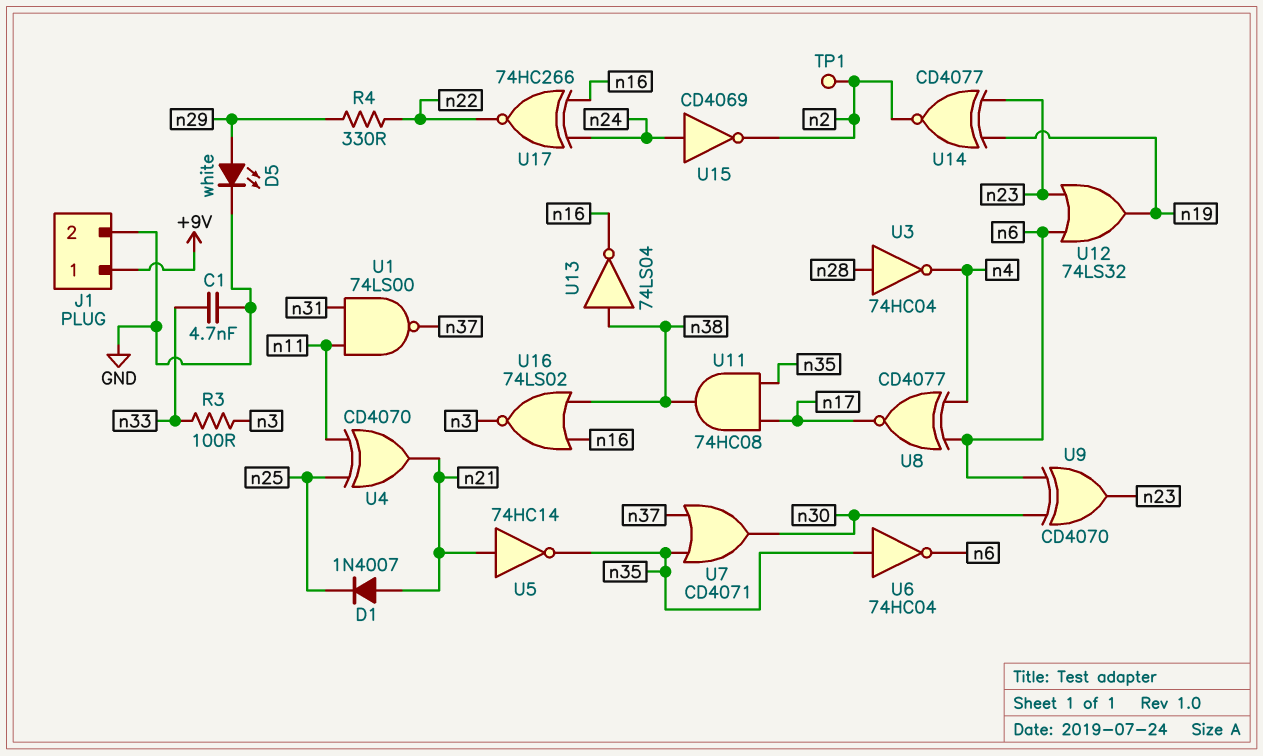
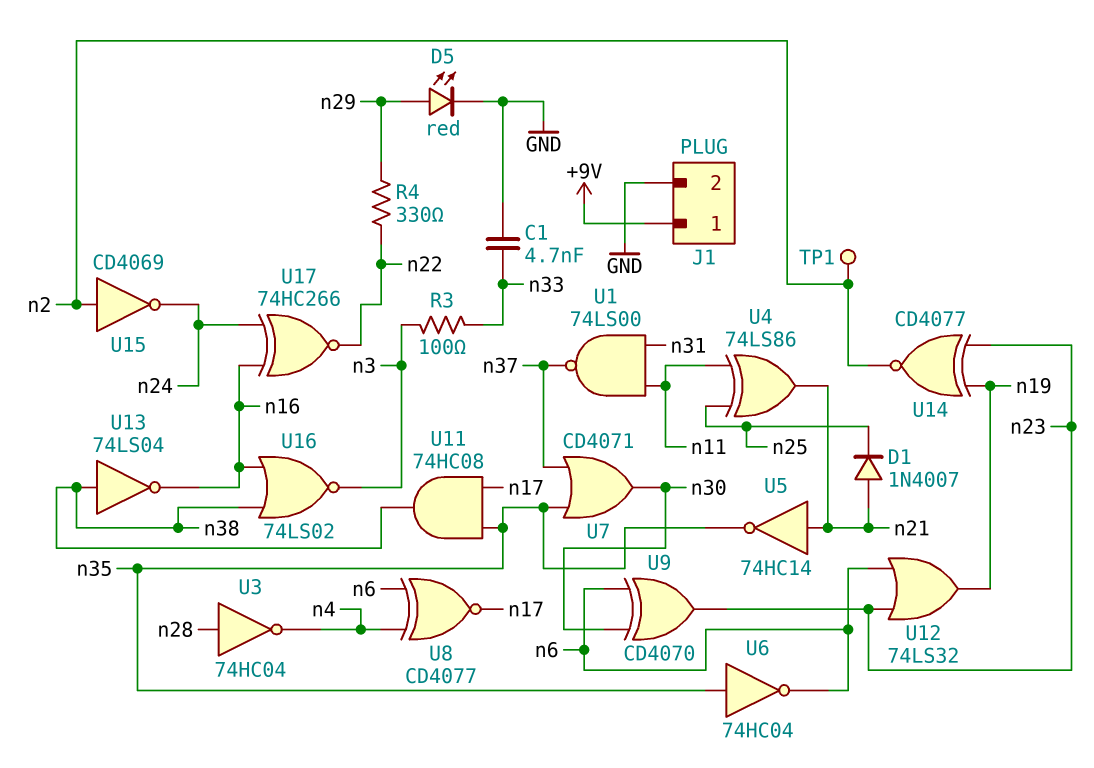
D5: LED white (A n29, K GND) -> LED red (A n29, K GND)
U4: XOR CD4070 (in n11, in n25, out n21) -> XOR 74LS86 (in n11, in n25, out n21)
U15: NOT CD4069 (in n24, out n2) -> NOT CD4069 (in n2, out n24)

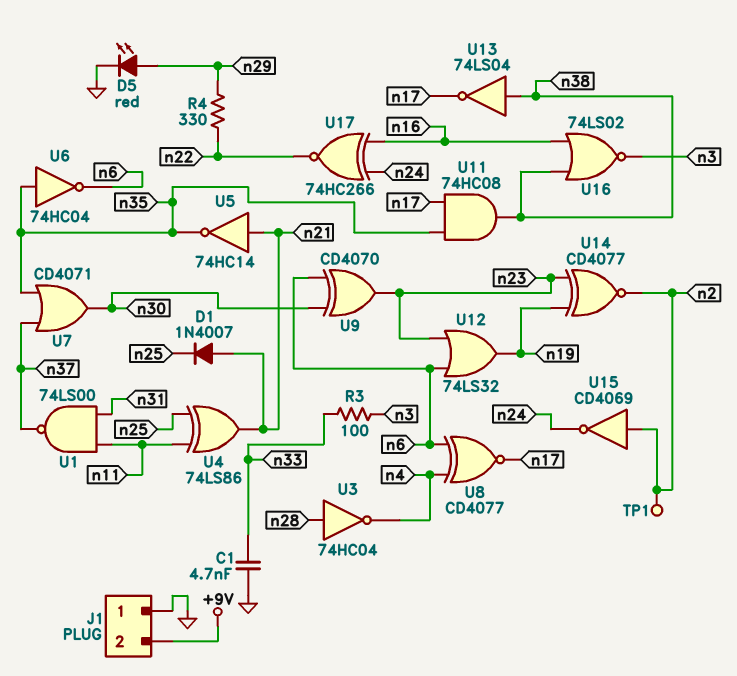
J1 pin 1: +9V -> GND
J1 pin 2: GND -> +9V
U13: NOT 74LS04 (in n38, out n16) -> NOT 74LS04 (in n38, out n17)

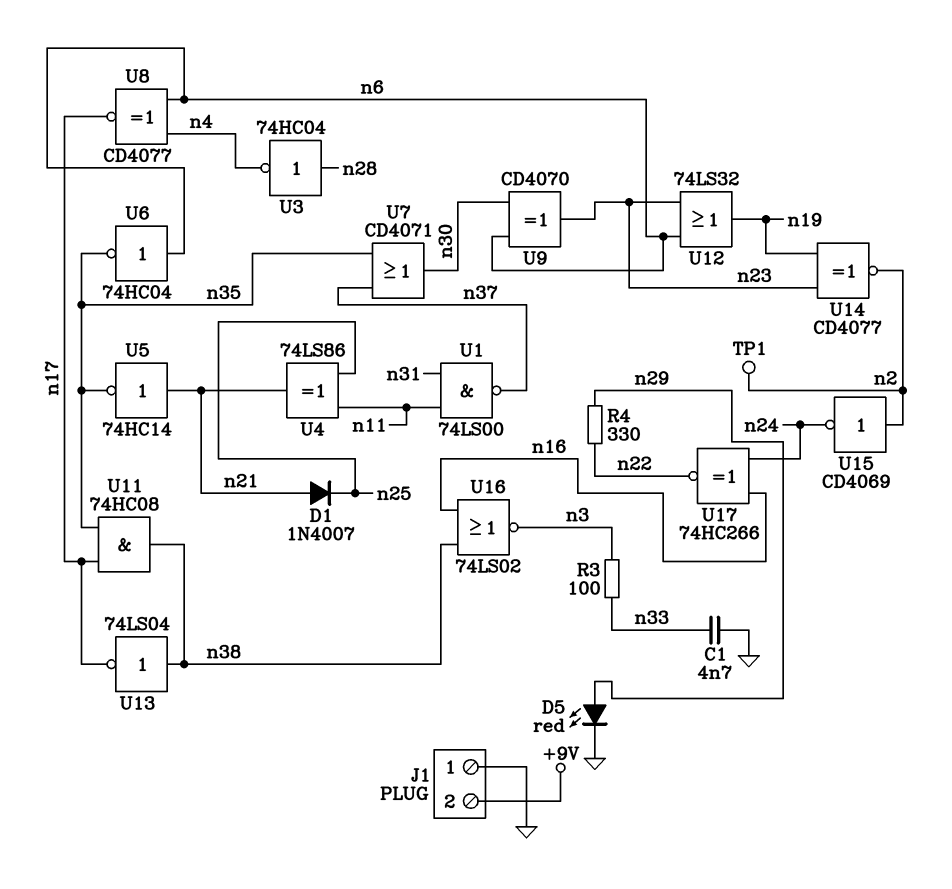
U6: NOT 74HC04 (in n35, out n6) -> NOT 74HC04 (in n6, out n35)

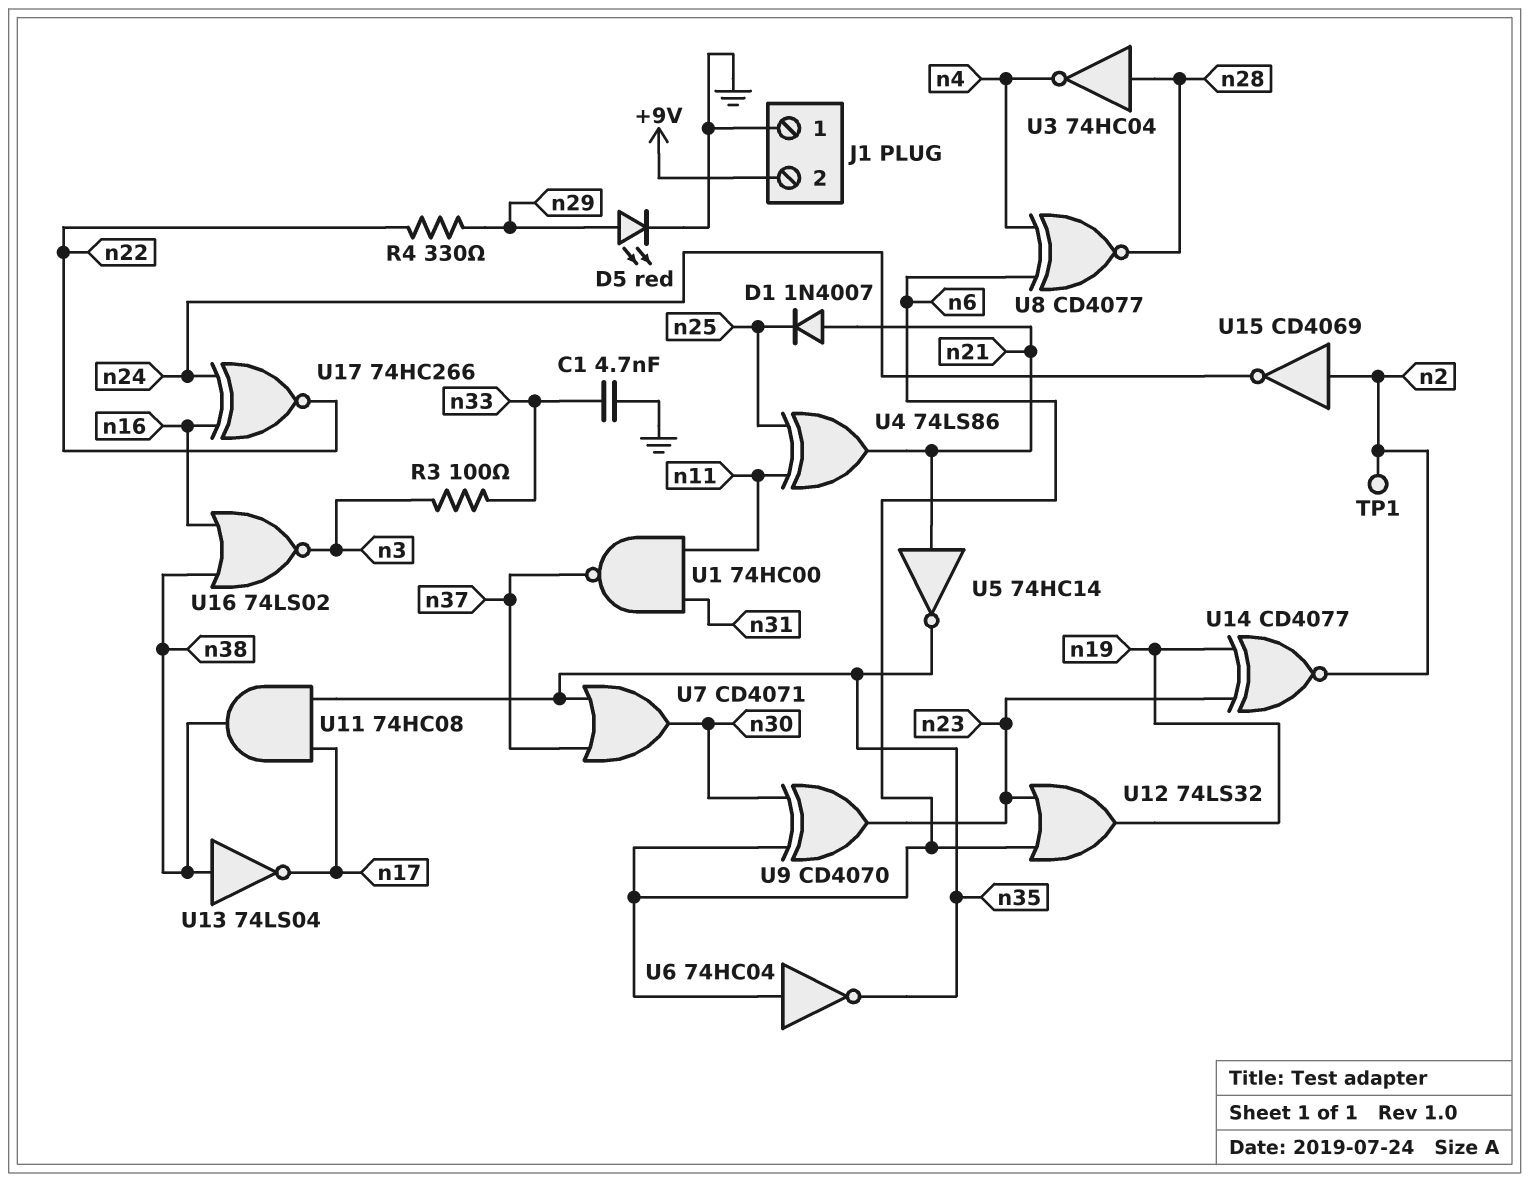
U1: NAND 74LS00 (in n11, in n31, out n37) -> NAND 74HC00 (in n11, in n31, out n37)
U8: XNOR CD4077 (in n4, in n6, out n17) -> XNOR CD4077 (in n4, in n6, out n28)

